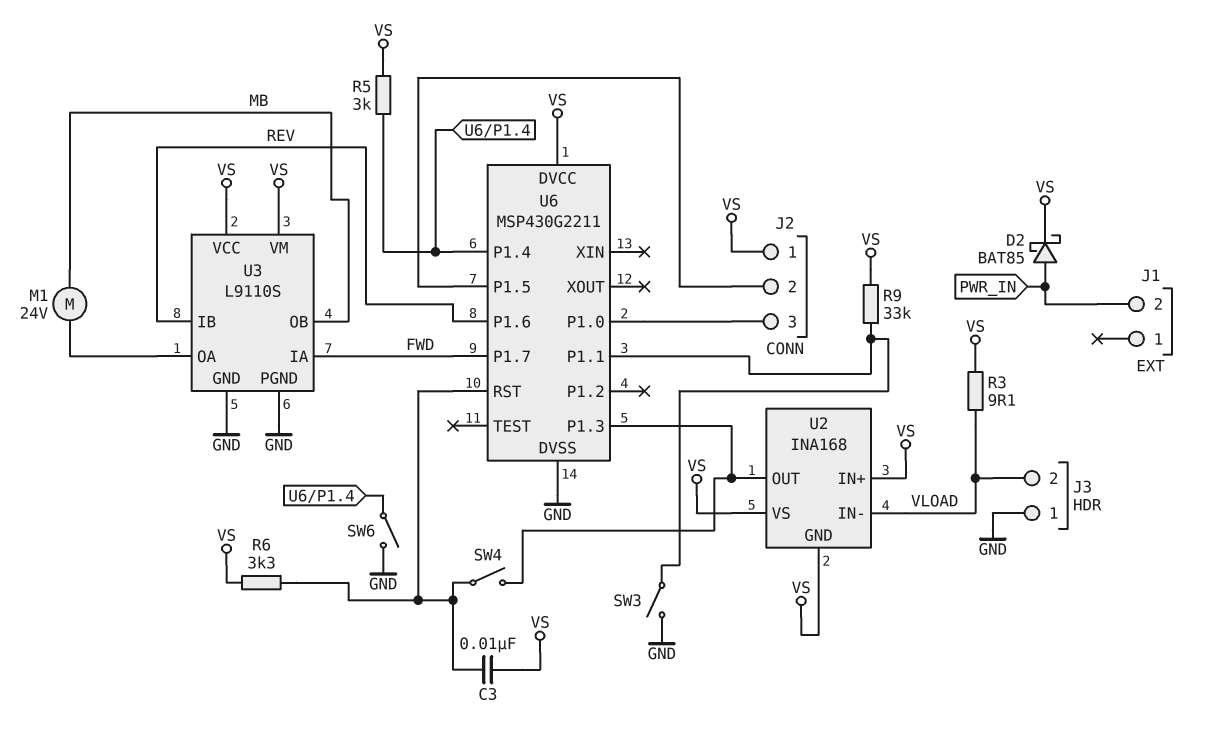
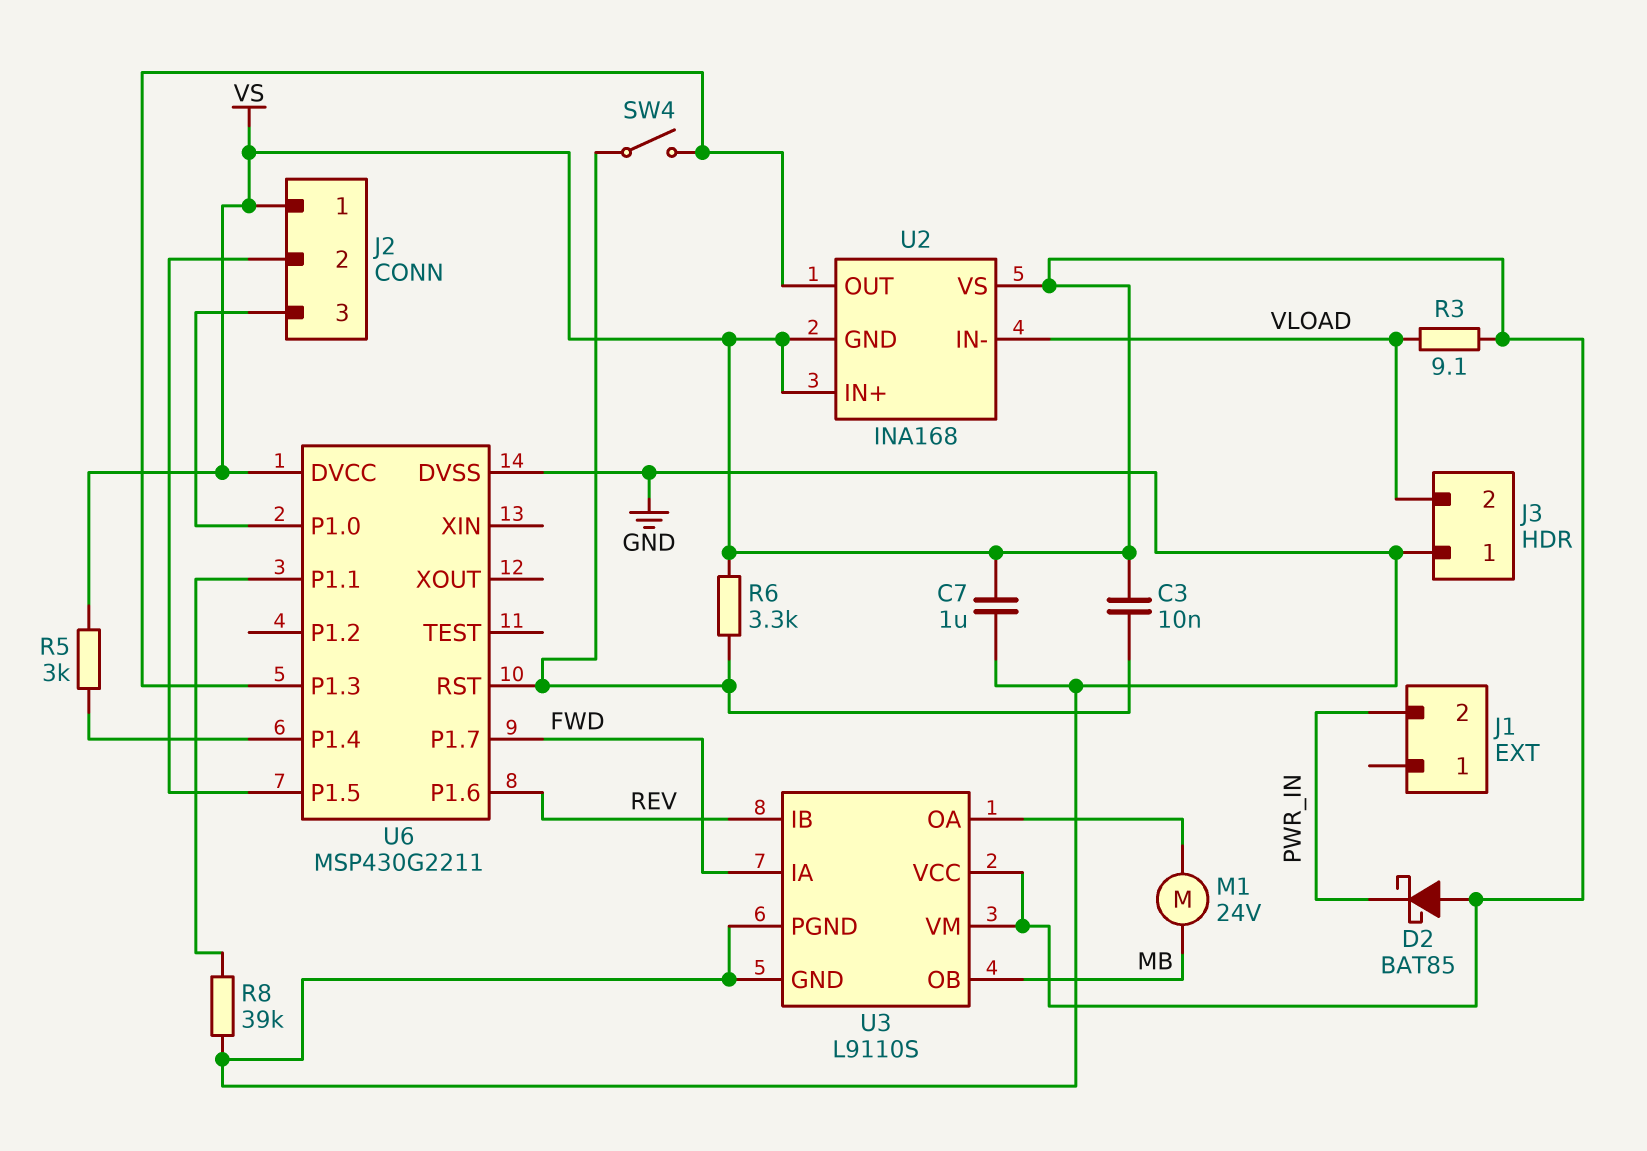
C7: none -> 1uF (GND, VS)
D2: schottky BAT85 (A PWR_IN, K VS) -> schottky BAT85 (A VS, K PWR_IN)
R8: none -> 39k (GND, U6/P1.1)
R9: 33k (U6/P1.1, VS) -> none
SW3: switch (GND, U6/P1.1) -> none
SW6: switch (GND, U6/P1.4) -> none

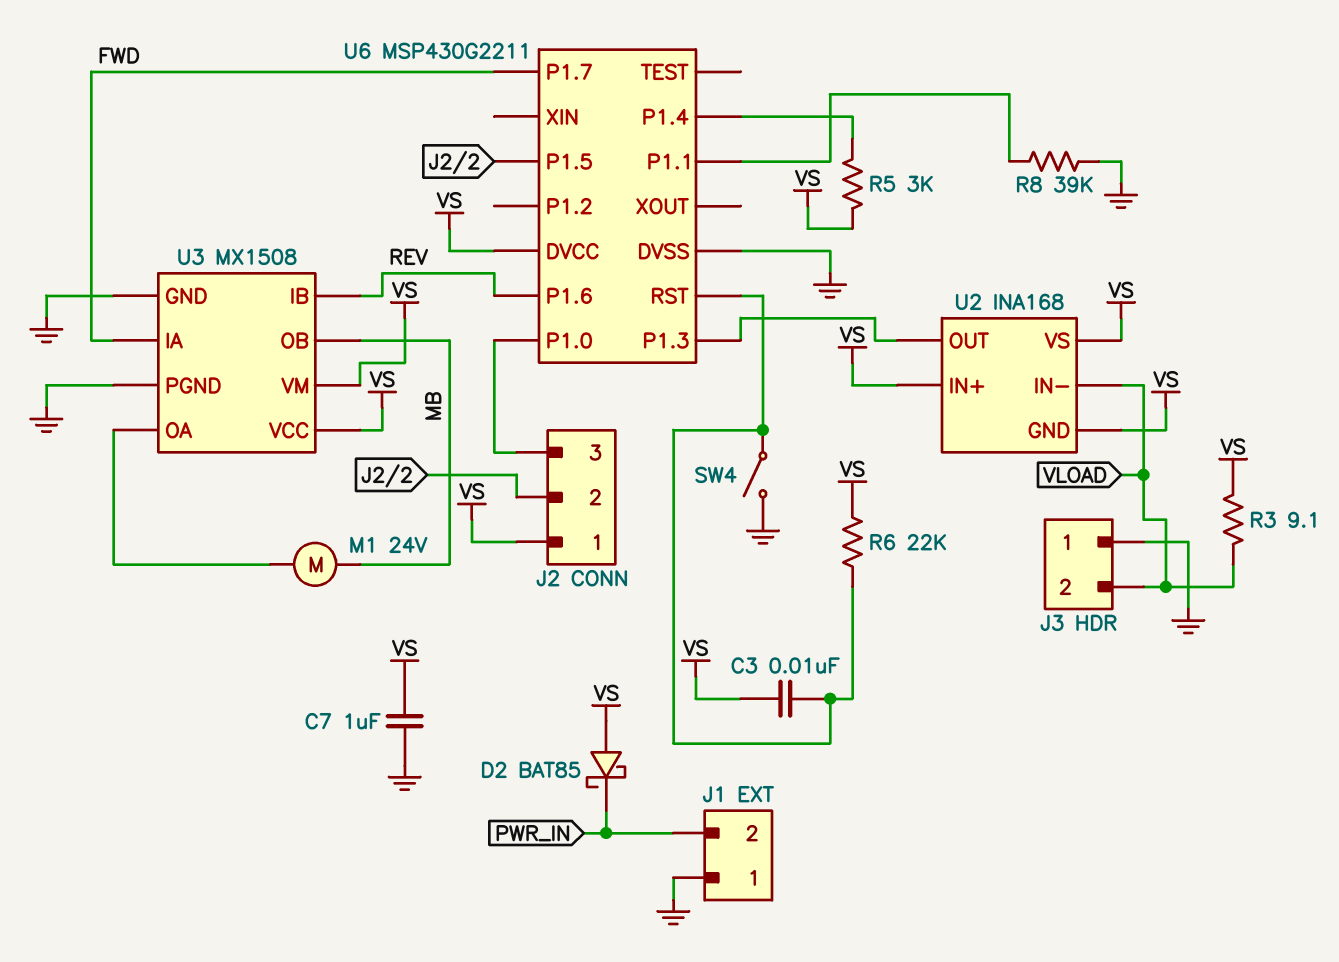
J1 pin 1: none -> GND
R6: 3.3k (U6/RST, VS) -> 22k (U6/RST, VS)
SW4: switch (U2/OUT, U6/RST) -> switch (GND, U6/RST)
U3: L9110S -> MX1508

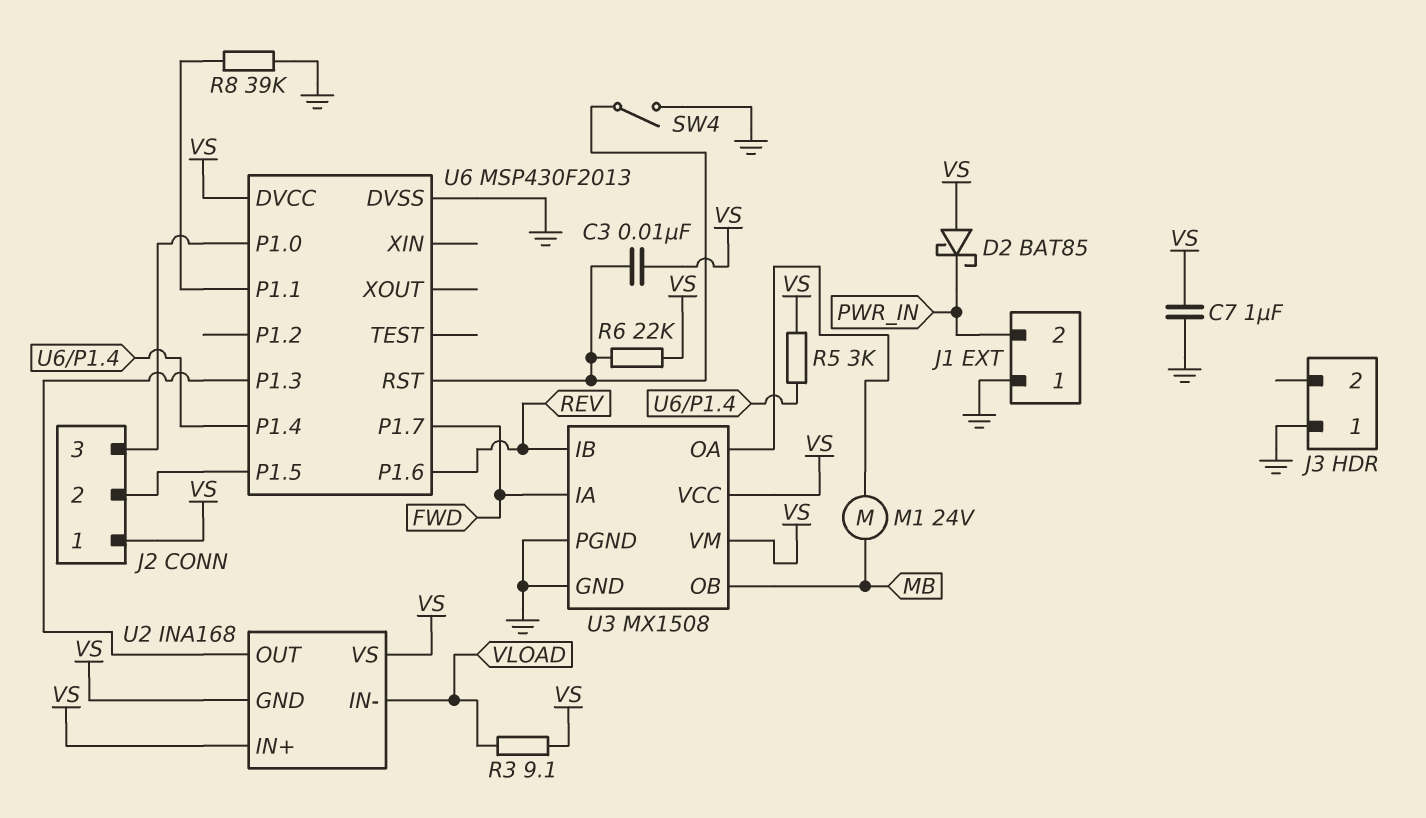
J3 pin 2: VLOAD -> none
U6: MSP430G2211 -> MSP430F2013

